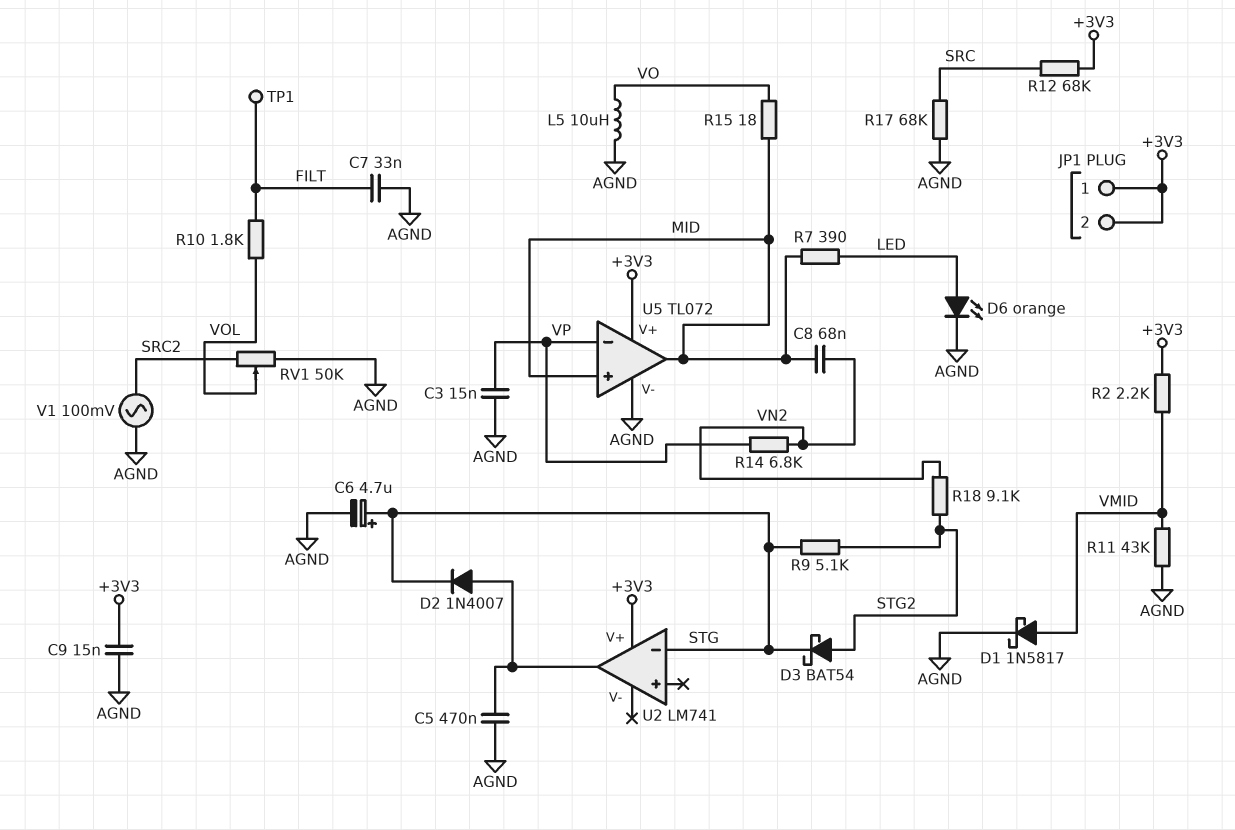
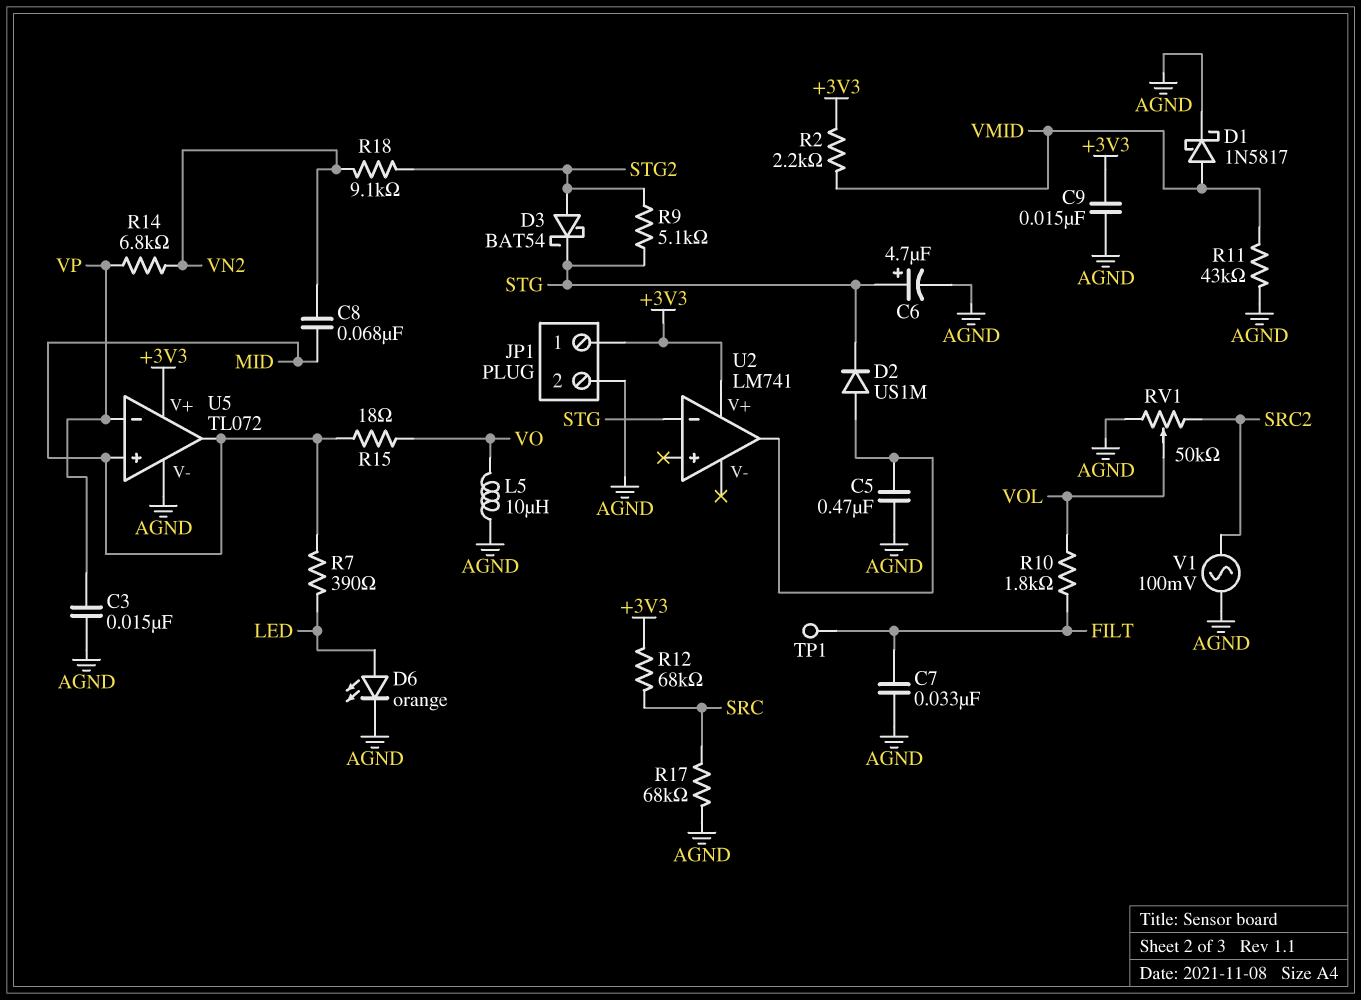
D2: diode 1N4007 (A U2/out, K STG) -> diode US1M (A U2/out, K STG)
JP1 pin 2: +3V3 -> AGND

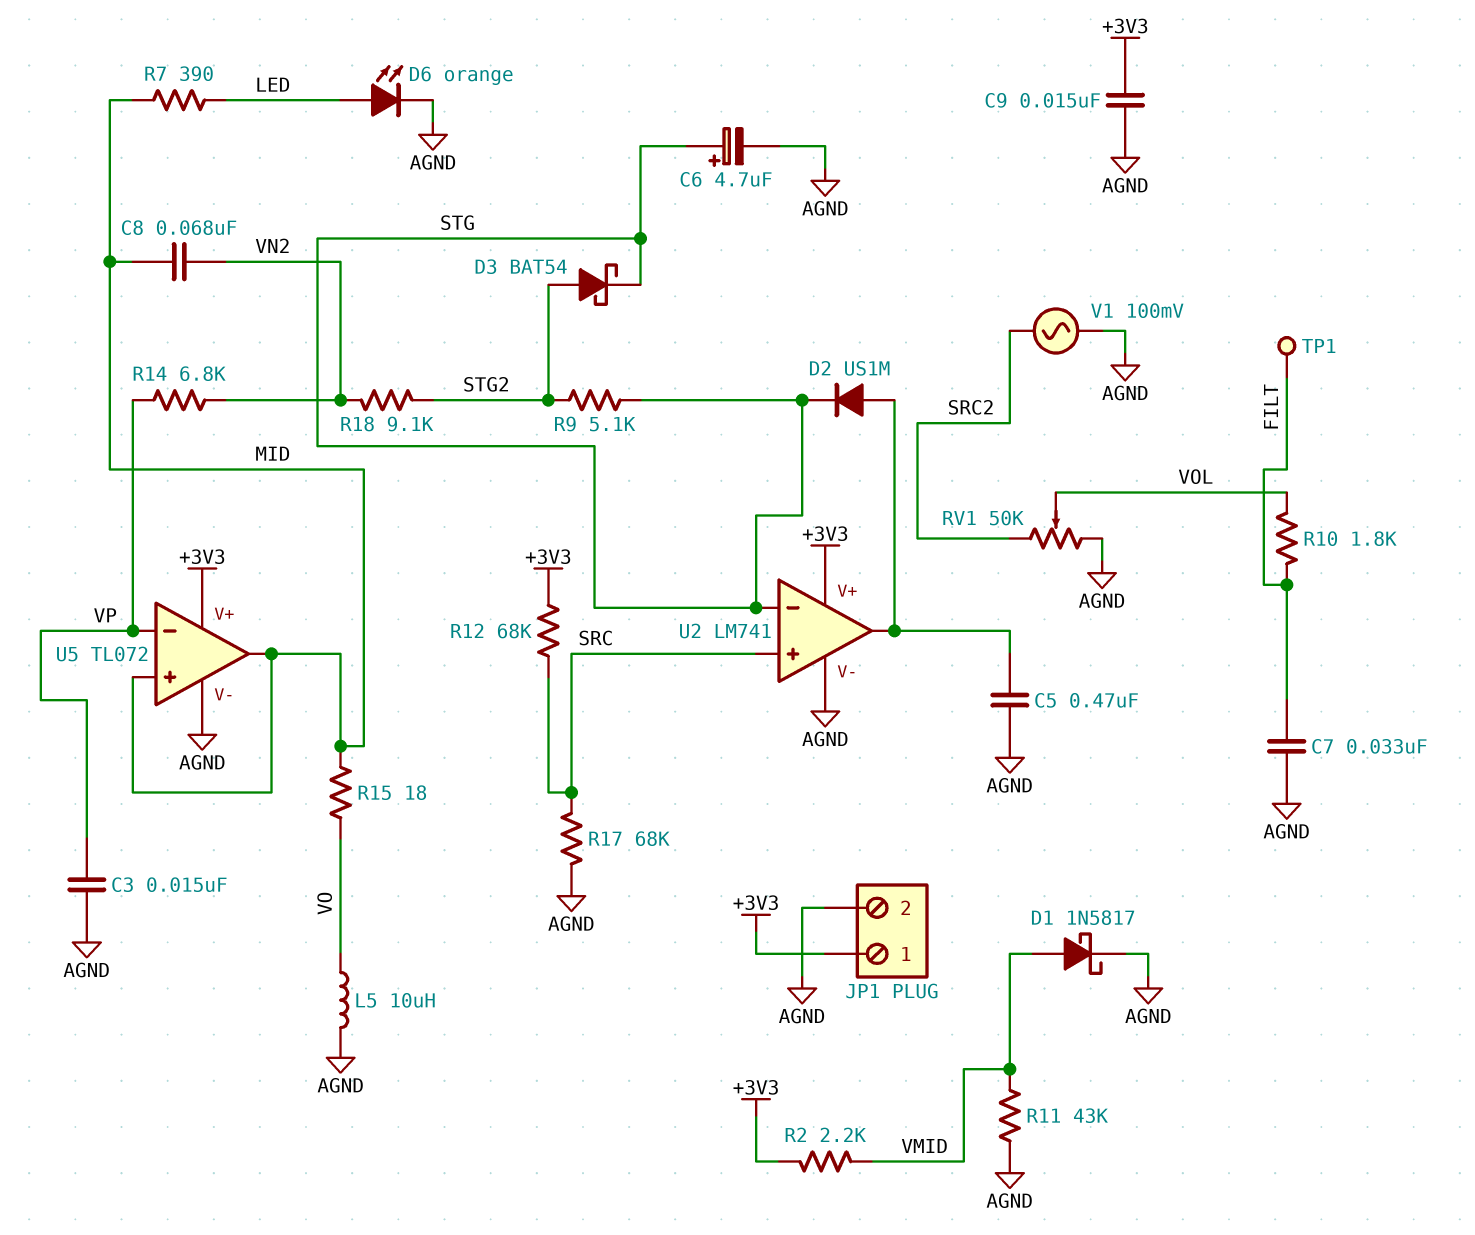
U2 pin V-: none -> AGND
U2 pin in+: none -> SRC

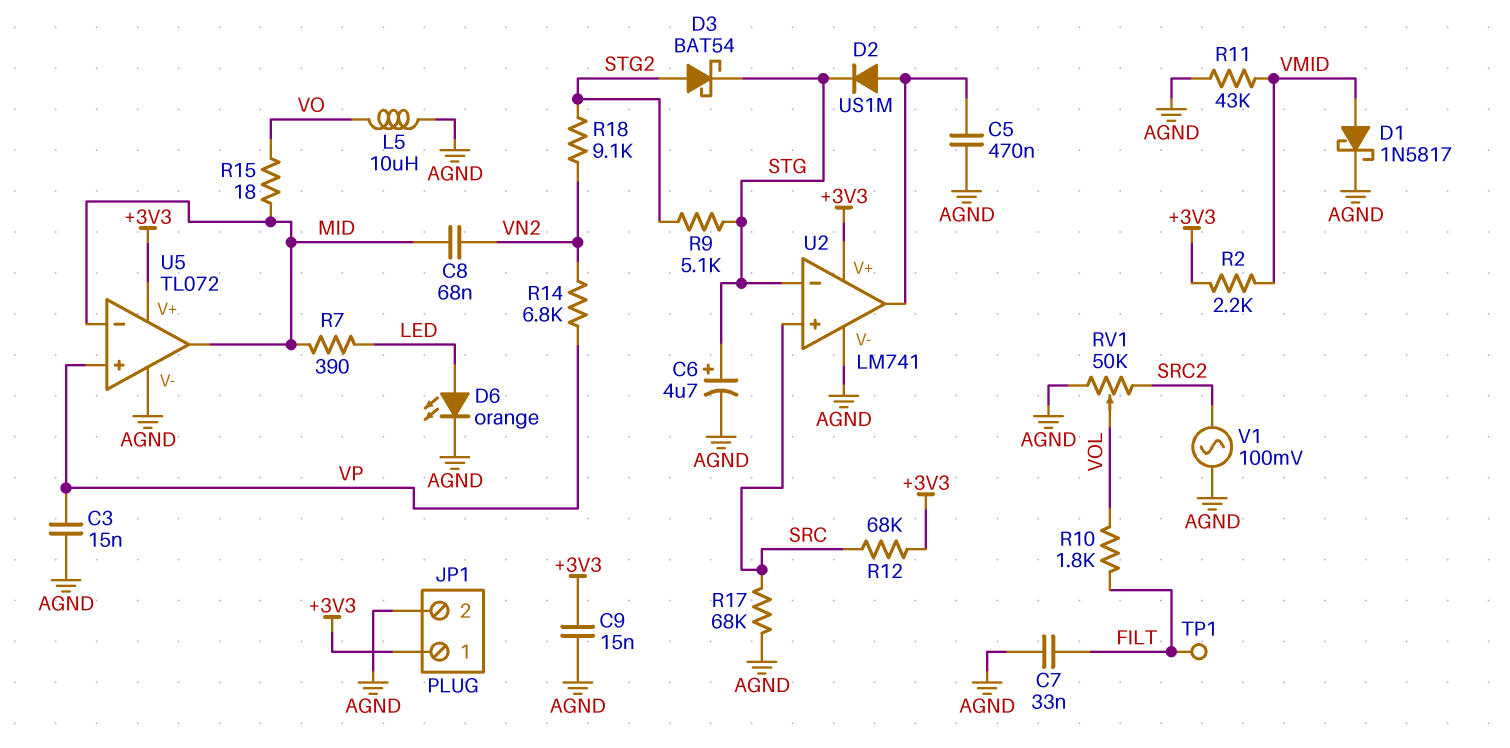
U5 pin in+: MID -> VP
U5 pin in-: VP -> MID

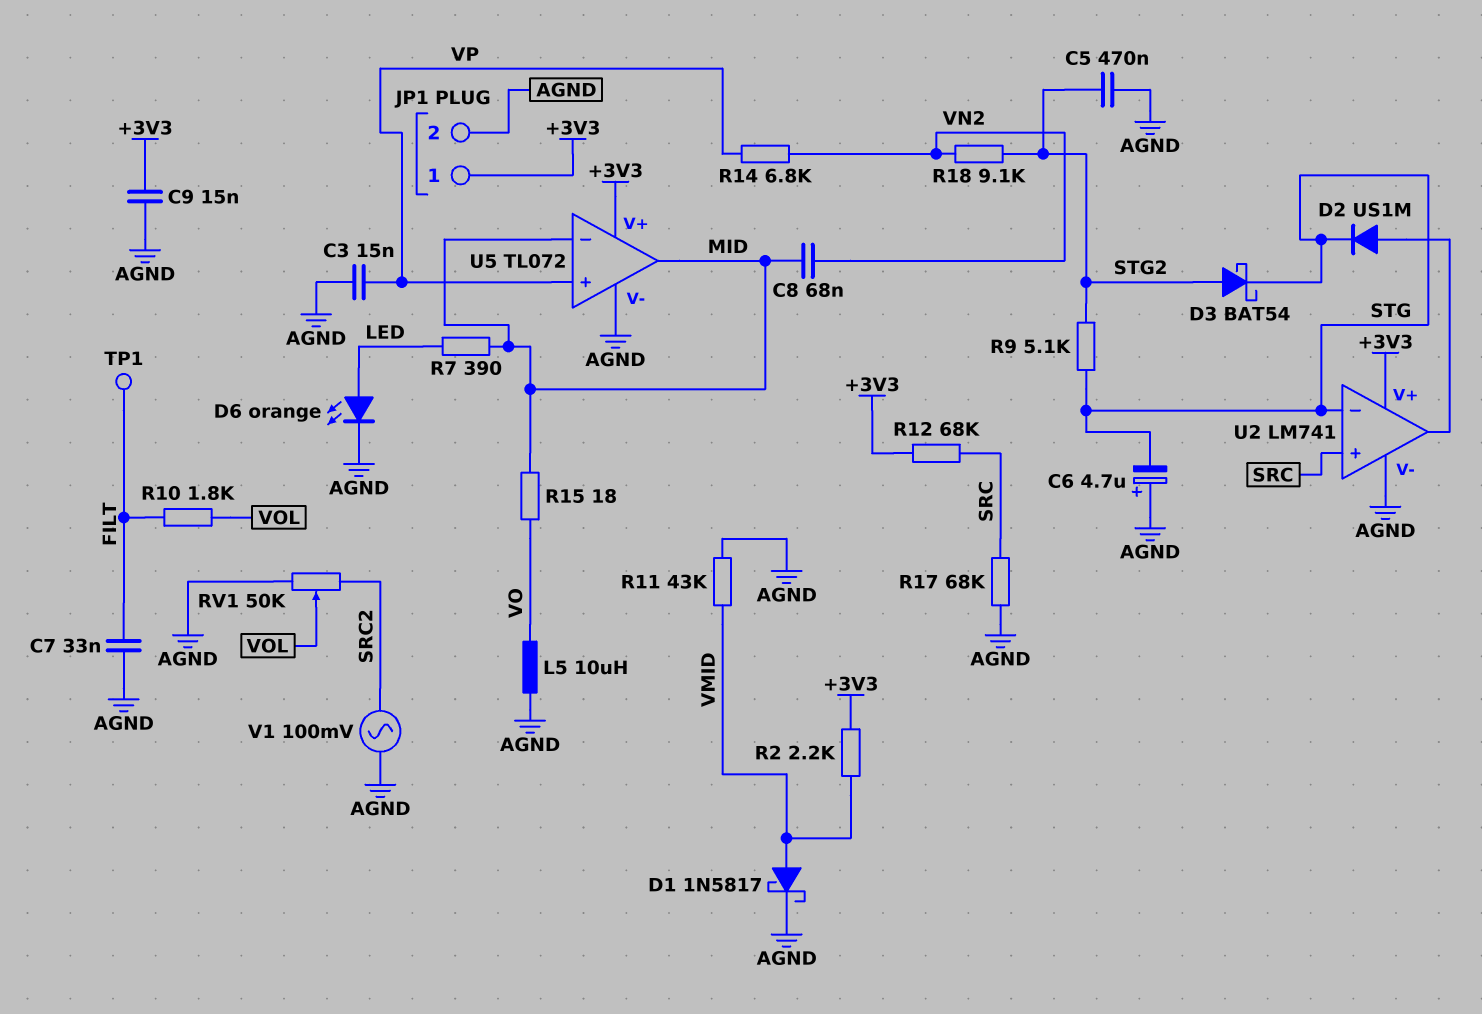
C5: 470nF (AGND, U2/out) -> 470nF (AGND, STG2)
C6: 4.7uF (plus STG, minus AGND) -> 4.7uF (plus AGND, minus STG)

